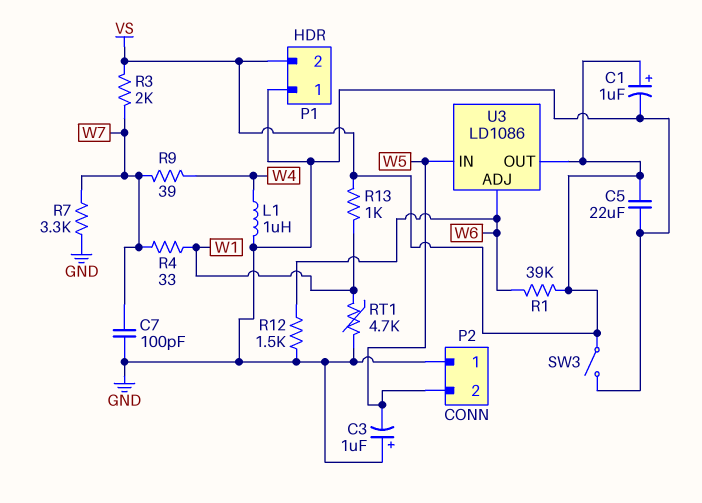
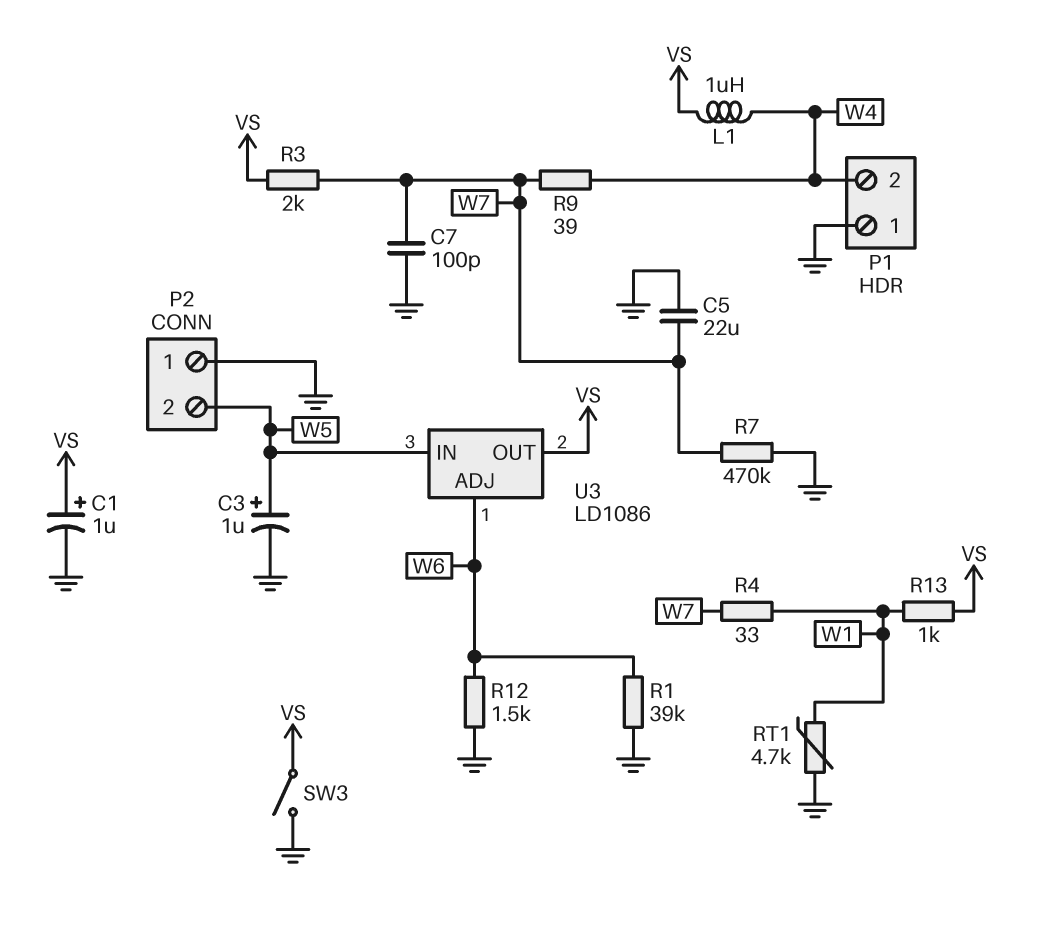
C3: 1uF (plus GND, minus W5) -> 1uF (plus W5, minus GND)
C5: 22uF (GND, VS) -> 22uF (GND, W7)
L1: 1uH (GND, W4) -> 1uH (VS, W4)
P1 pin 2: VS -> W4
R1: 39k (VS, W6) -> 39k (GND, W6)
R7: 3.3k (GND, W7) -> 470k (GND, W7)

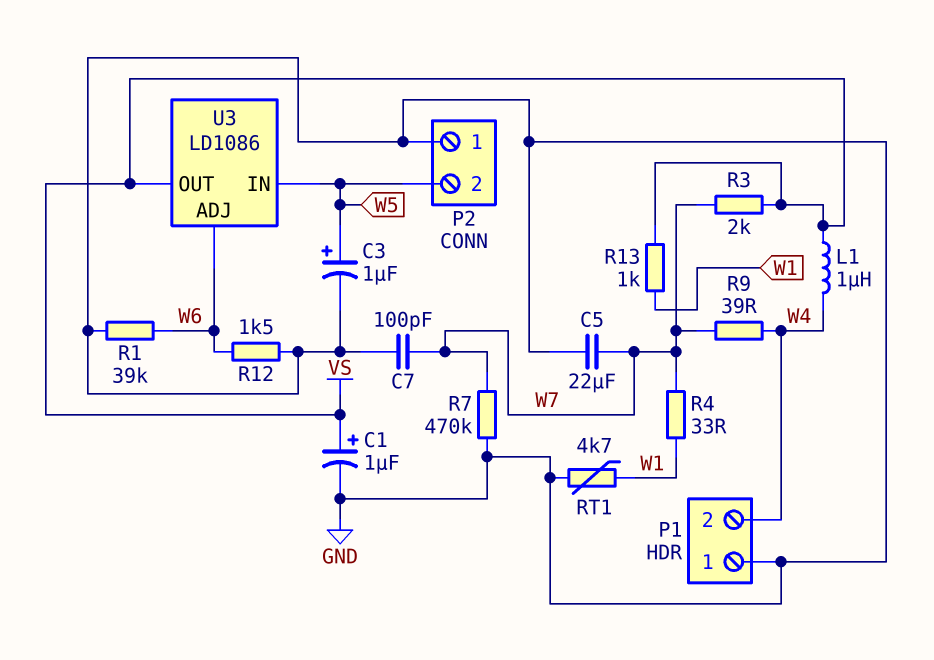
SW3: switch (GND, VS) -> none

